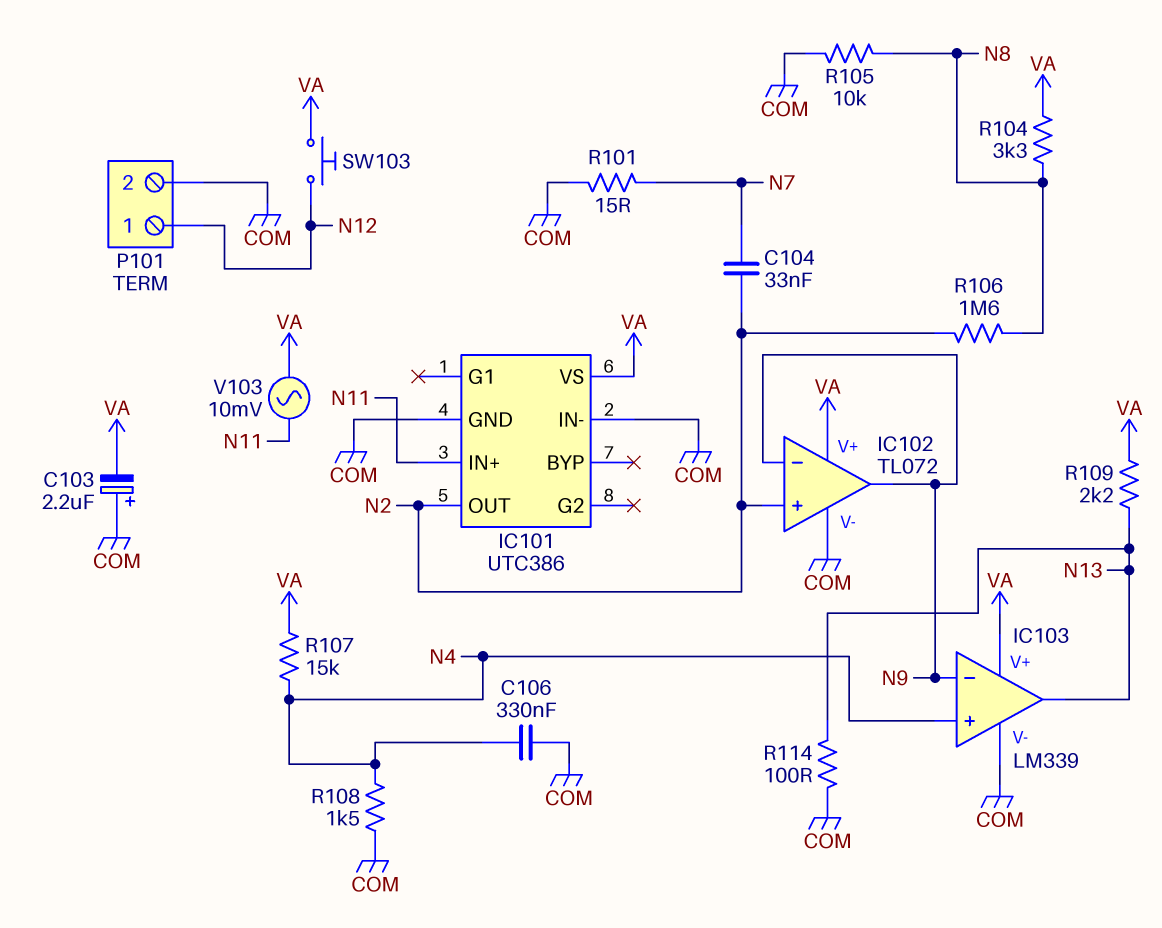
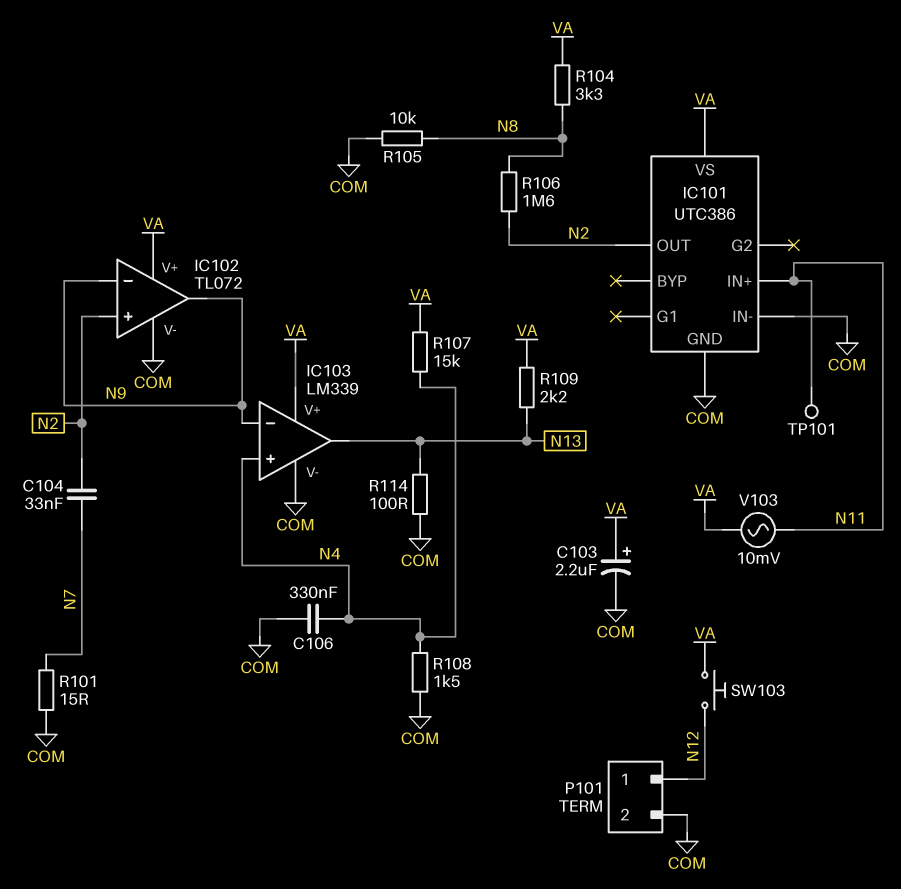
C103: 2.2uF (plus COM, minus VA) -> 2.2uF (plus VA, minus COM)
TP101: none -> test point (N11)

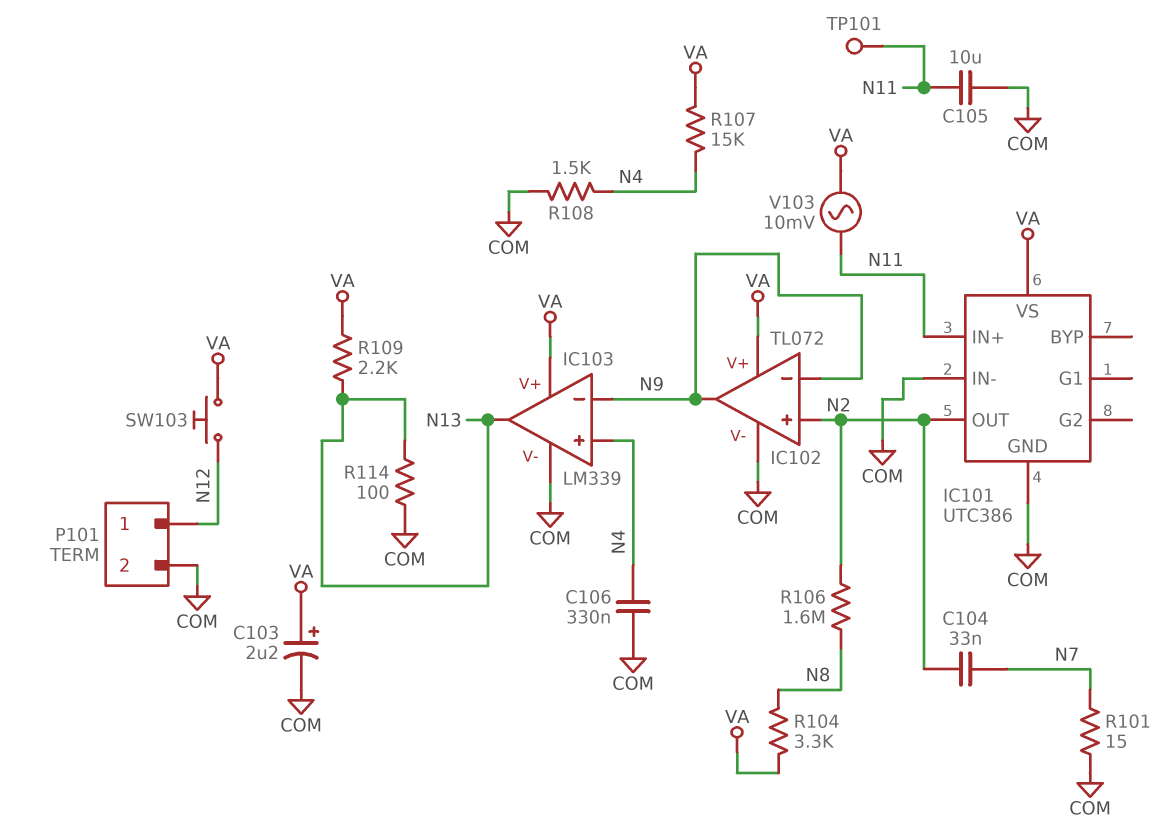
C105: none -> 10uF (COM, N11)
R105: 10k (COM, N8) -> none

